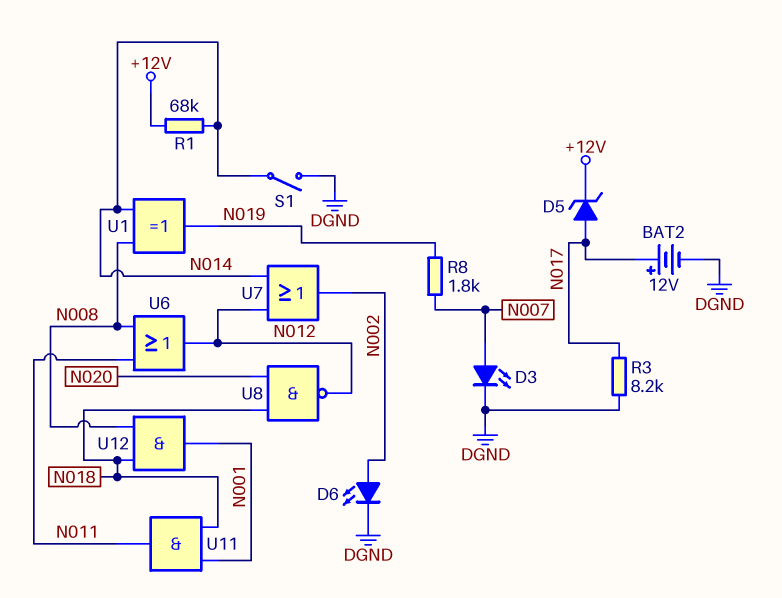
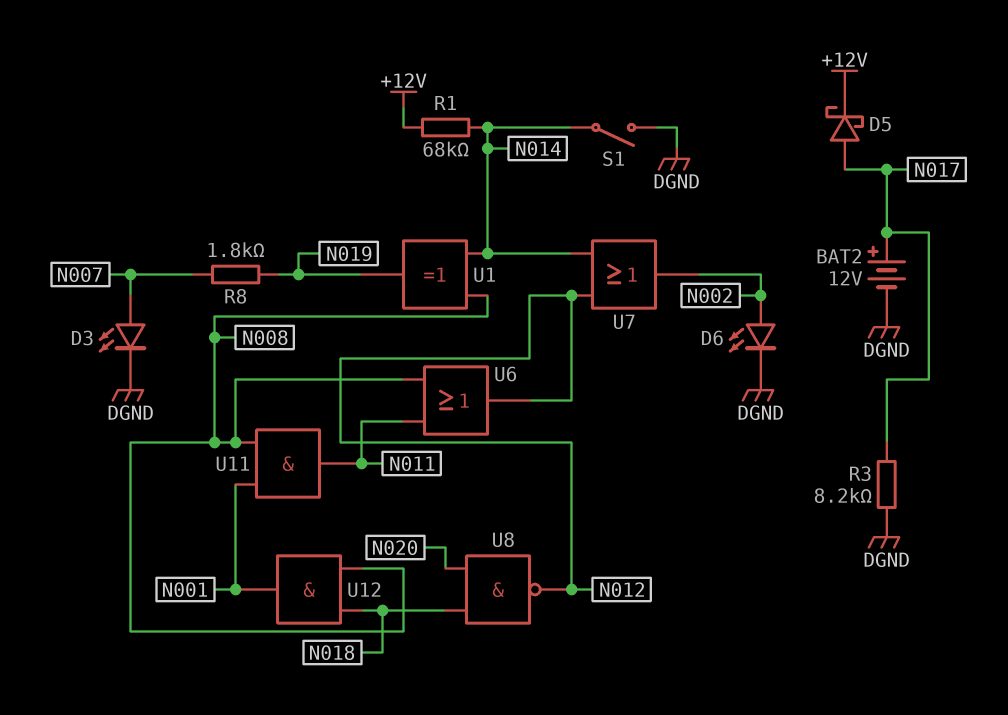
D5: zener (A N017, K +12V) -> schottky (A N017, K +12V)
U11: AND (in N001, in N018, out N011) -> AND (in N001, in N008, out N011)

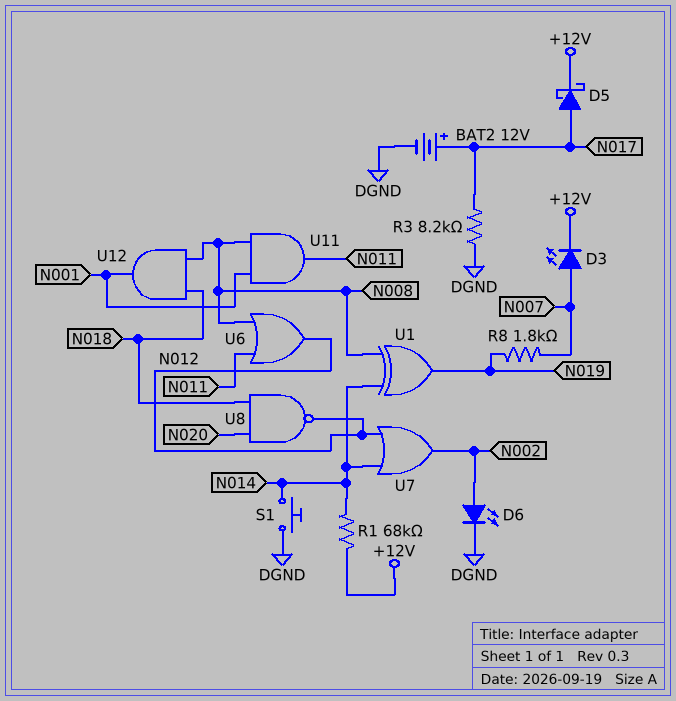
D3: LED (A N007, K DGND) -> LED (A N007, K +12V)
S1: switch (DGND, N014) -> button (DGND, N014)

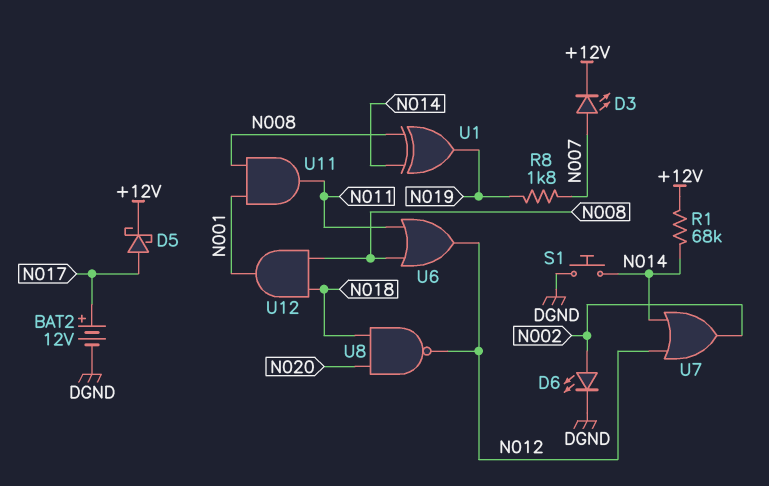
R3: 8.2k (DGND, N017) -> none

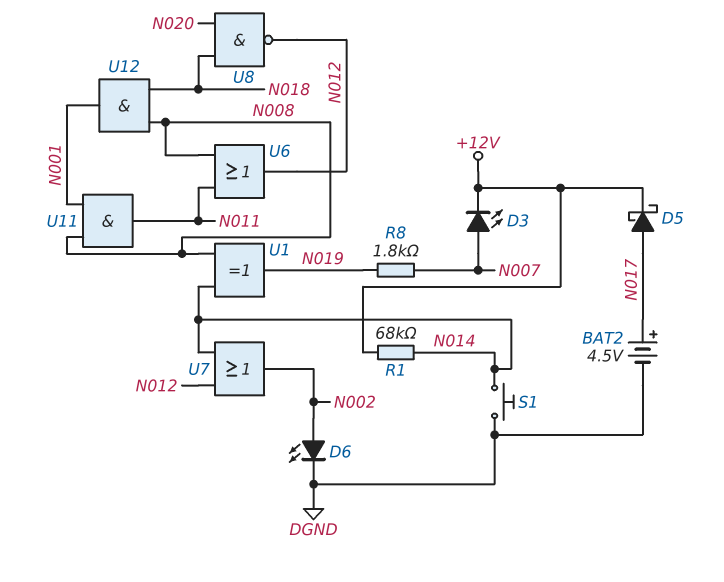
BAT2: 12V (plus N017, minus DGND) -> 4.5V (plus N017, minus DGND)

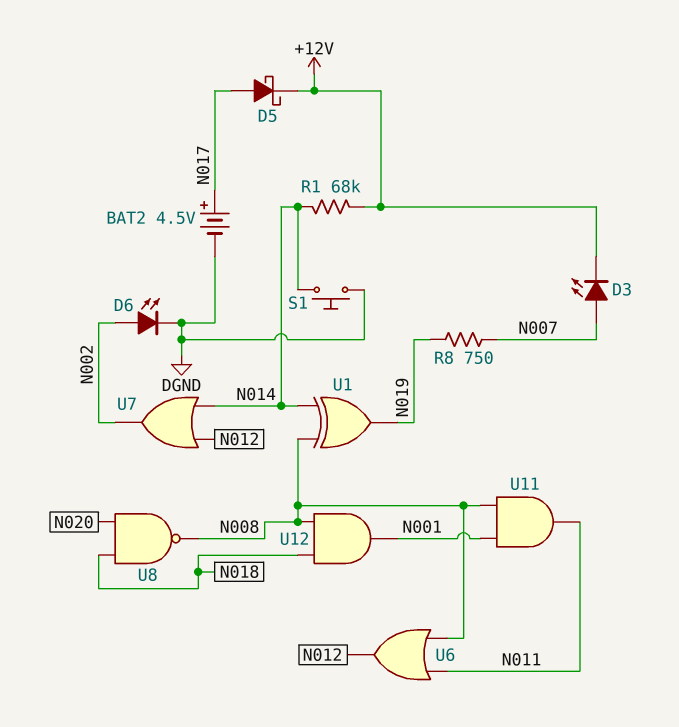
R8: 1.8k (N007, N019) -> 750 (N007, N019)
U8: NAND (in N018, in N020, out N012) -> NAND (in N018, in N020, out N008)

